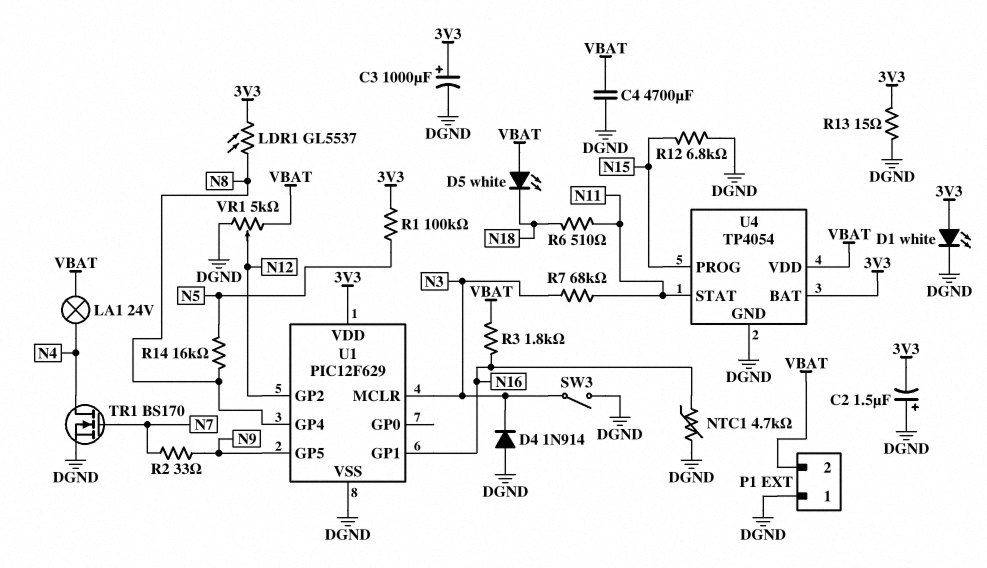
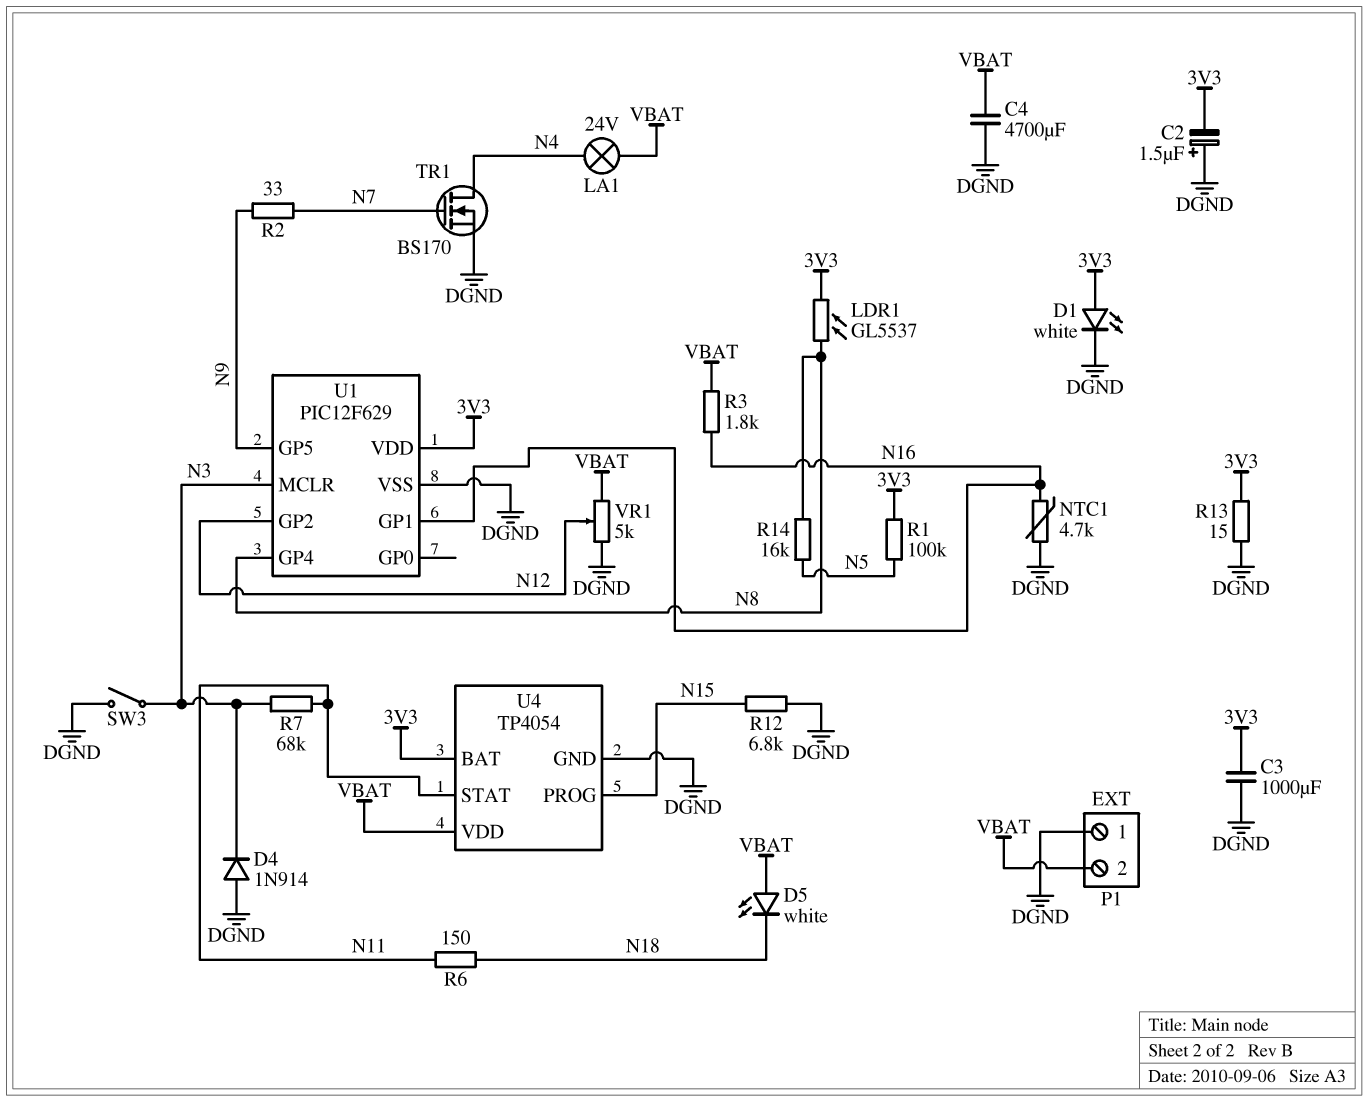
C3: 1000uF (plus 3V3, minus DGND) -> 1000uF (3V3, DGND)
R6: 510 (N11, N18) -> 150 (N11, N18)

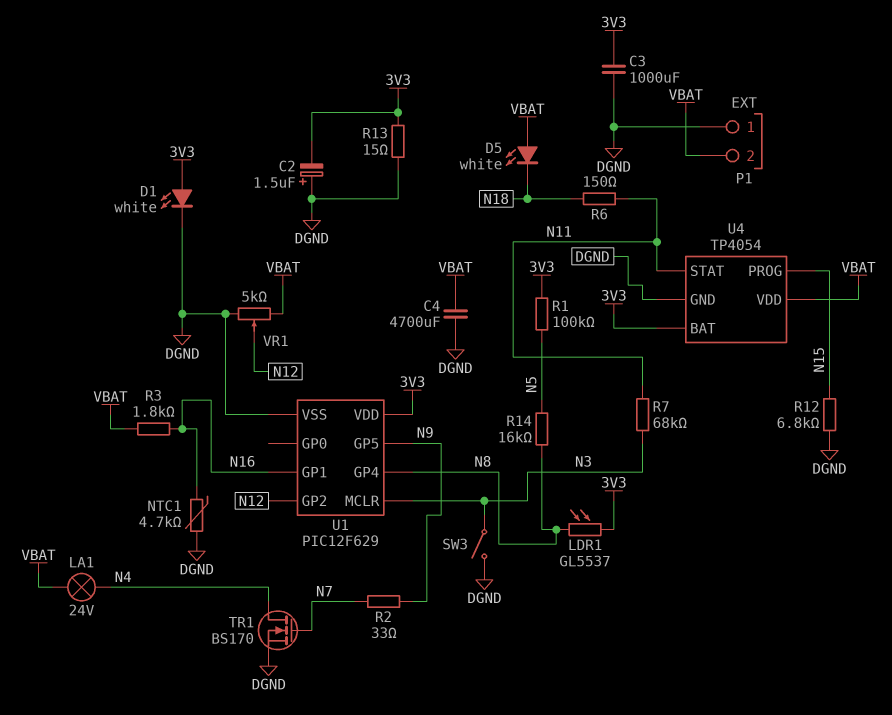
D4: diode 1N914 (A DGND, K N3) -> none

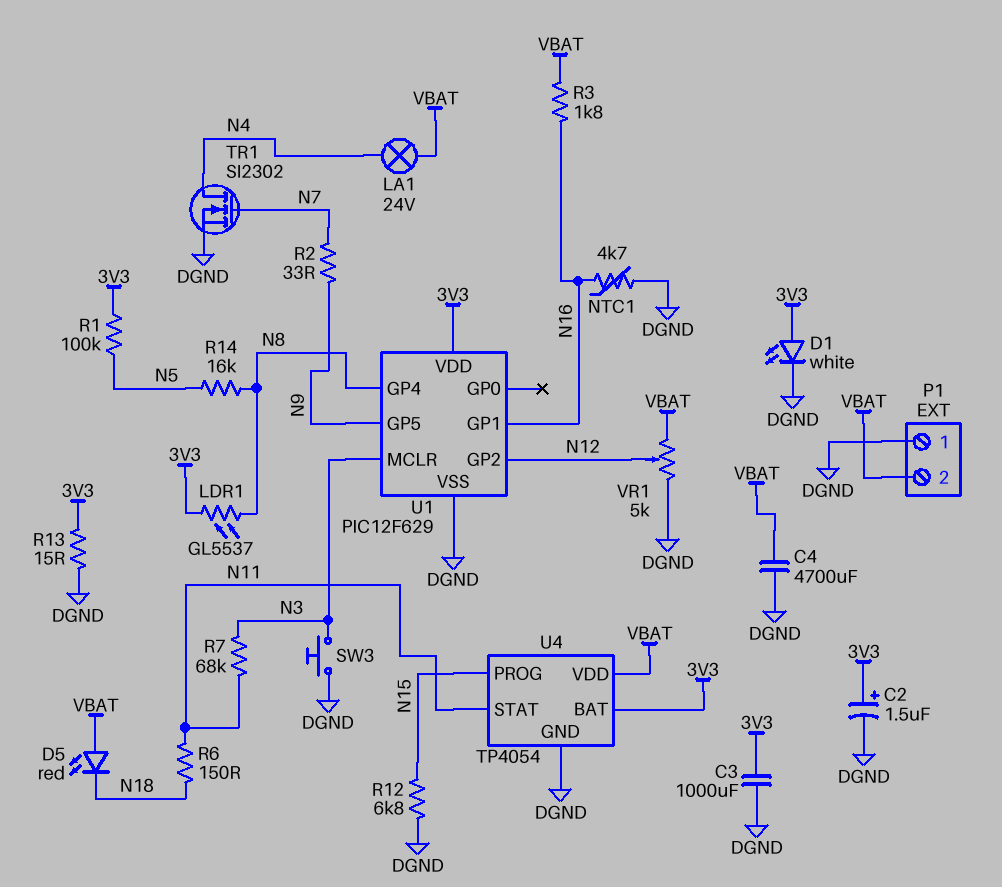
C2: 1.5uF (plus DGND, minus 3V3) -> 1.5uF (plus 3V3, minus DGND)
D5: LED white (A VBAT, K N18) -> LED red (A VBAT, K N18)
SW3: switch (DGND, N3) -> button (DGND, N3)
TR1: NMOS BS170 (G N7, D N4, S DGND) -> NMOS SI2302 (G N7, D N4, S DGND)

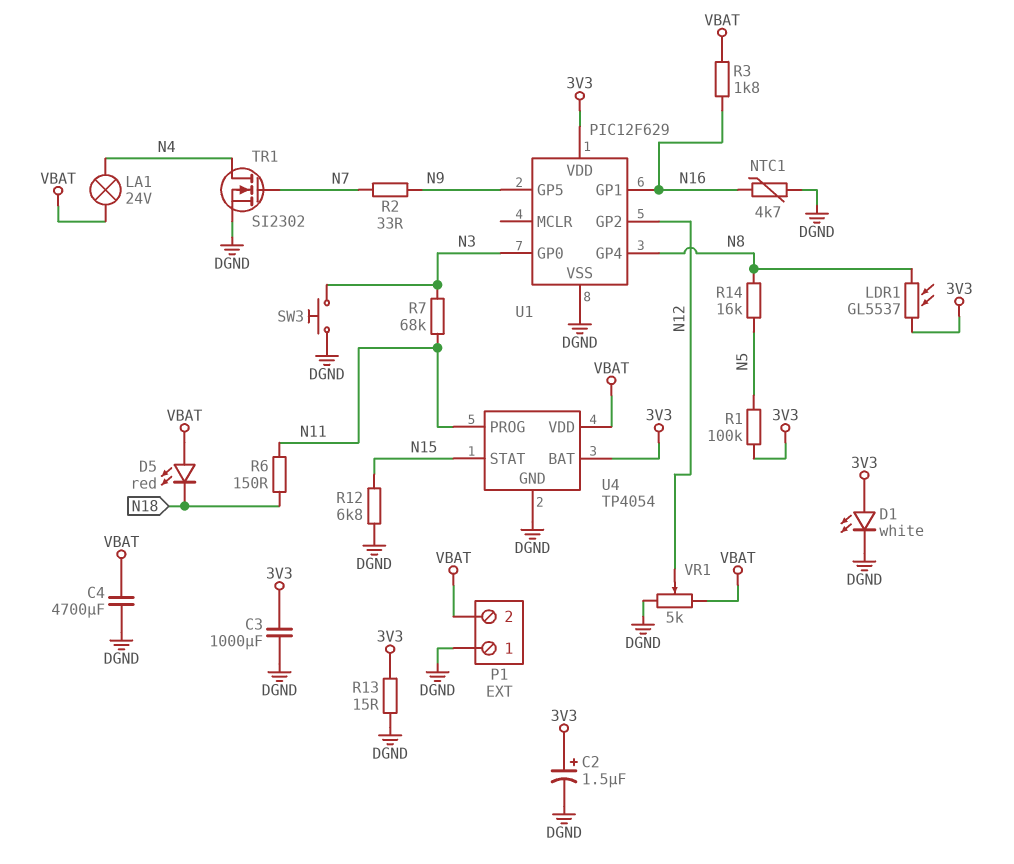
U1 pin GP0: none -> N3
U1 pin MCLR: N3 -> none
U4 pin PROG: N15 -> N11
U4 pin STAT: N11 -> N15

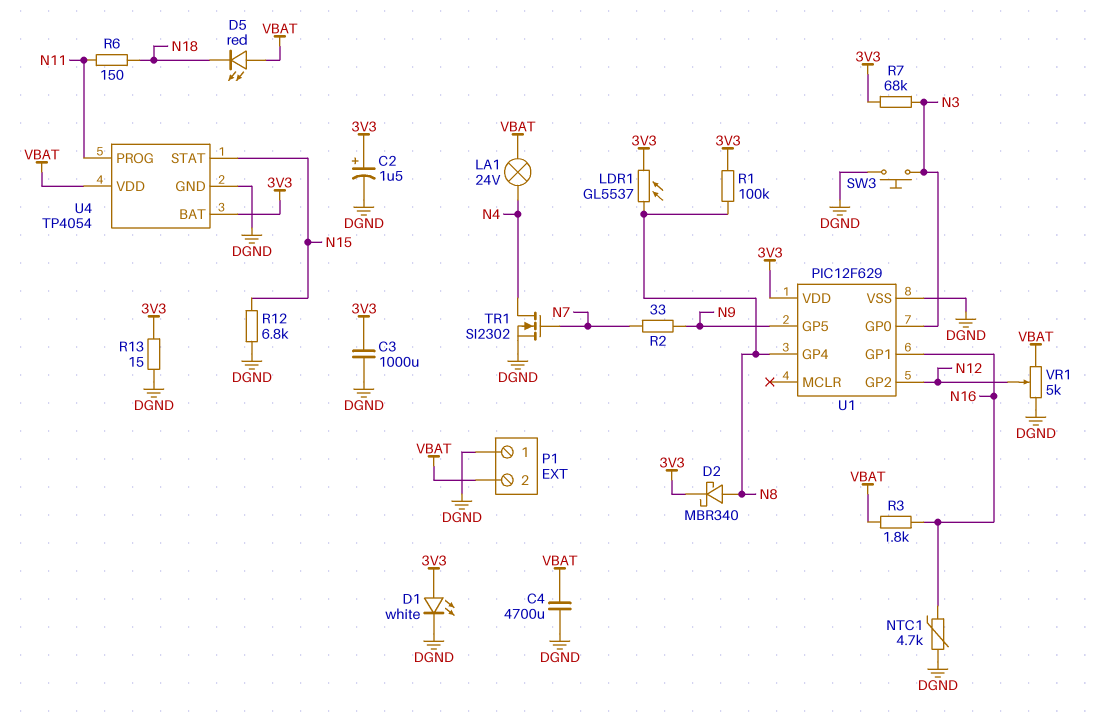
D2: none -> schottky MBR340 (A N8, K 3V3)
R1: 100k (3V3, N5) -> 100k (3V3, N8)
R7: 68k (N3, N11) -> 68k (3V3, N3)
R14: 16k (N5, N8) -> none

